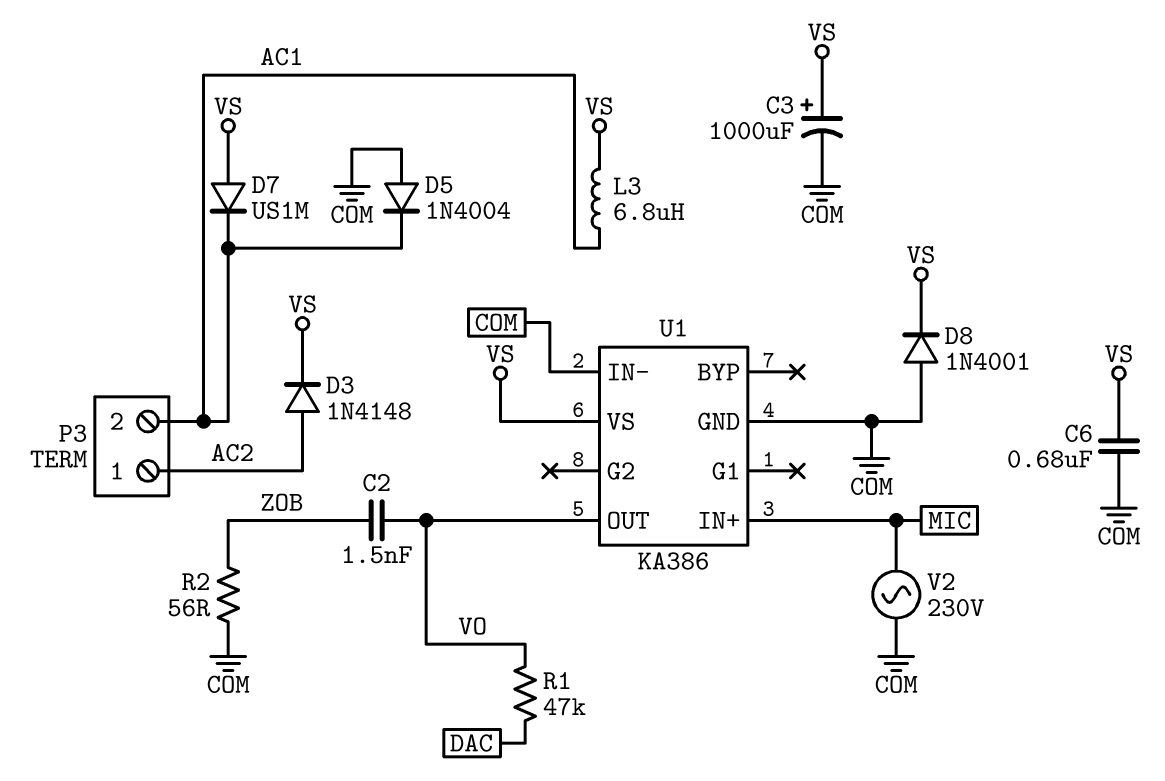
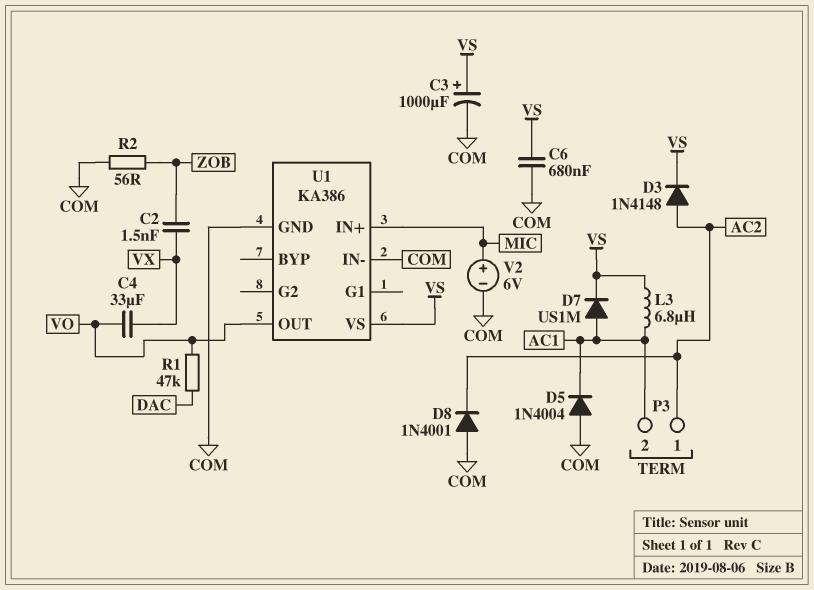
C2: 1.5nF (VO, ZOB) -> 1.5nF (VX, ZOB)
C4: none -> 33uF (VO, VX)
D7: diode US1M (A VS, K AC1) -> diode US1M (A AC1, K VS)
D8: diode 1N4001 (A COM, K VS) -> diode 1N4001 (A COM, K AC2)
V2: AC 230V (COM, MIC) -> 6V (plus MIC, minus COM)

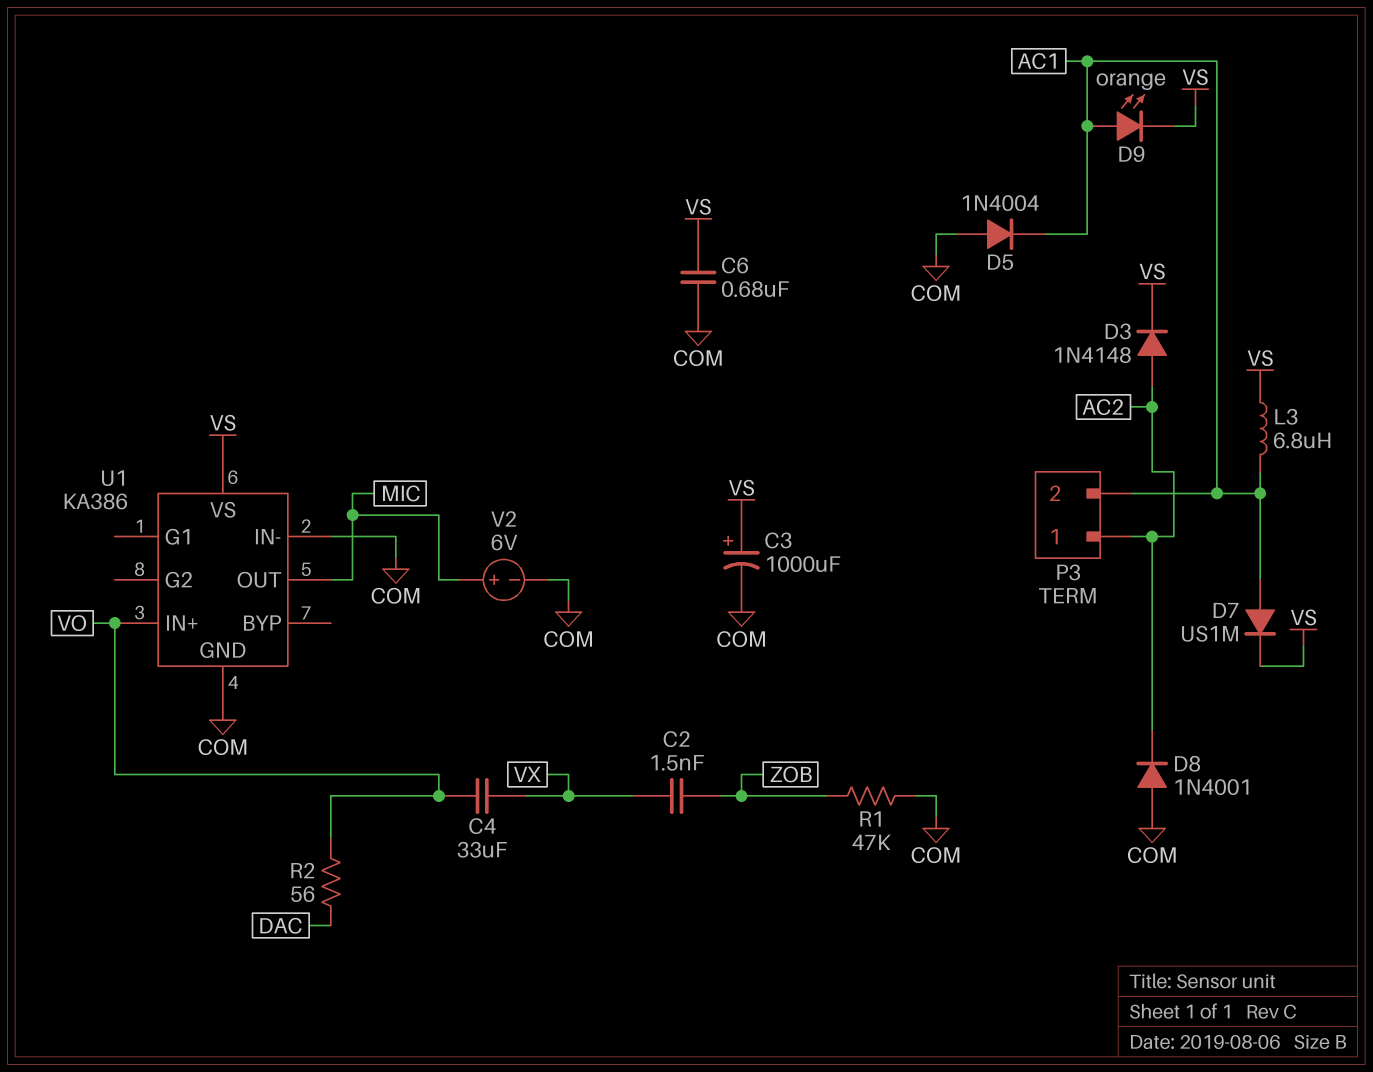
D9: none -> LED orange (A AC1, K VS)
R1: 47k (DAC, VO) -> 47k (COM, ZOB)
R2: 56 (COM, ZOB) -> 56 (DAC, VO)
U1 pin IN+: MIC -> VO
U1 pin OUT: VO -> MIC

